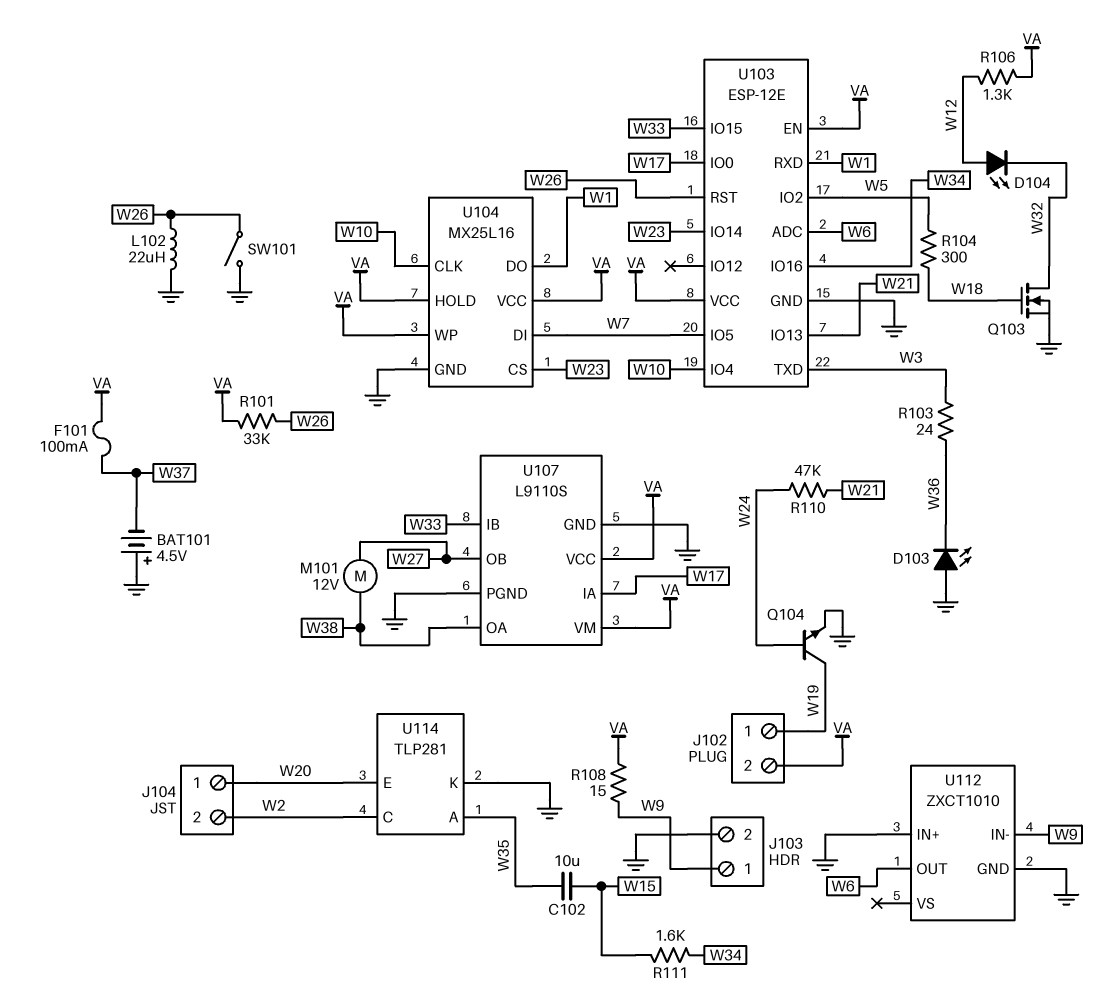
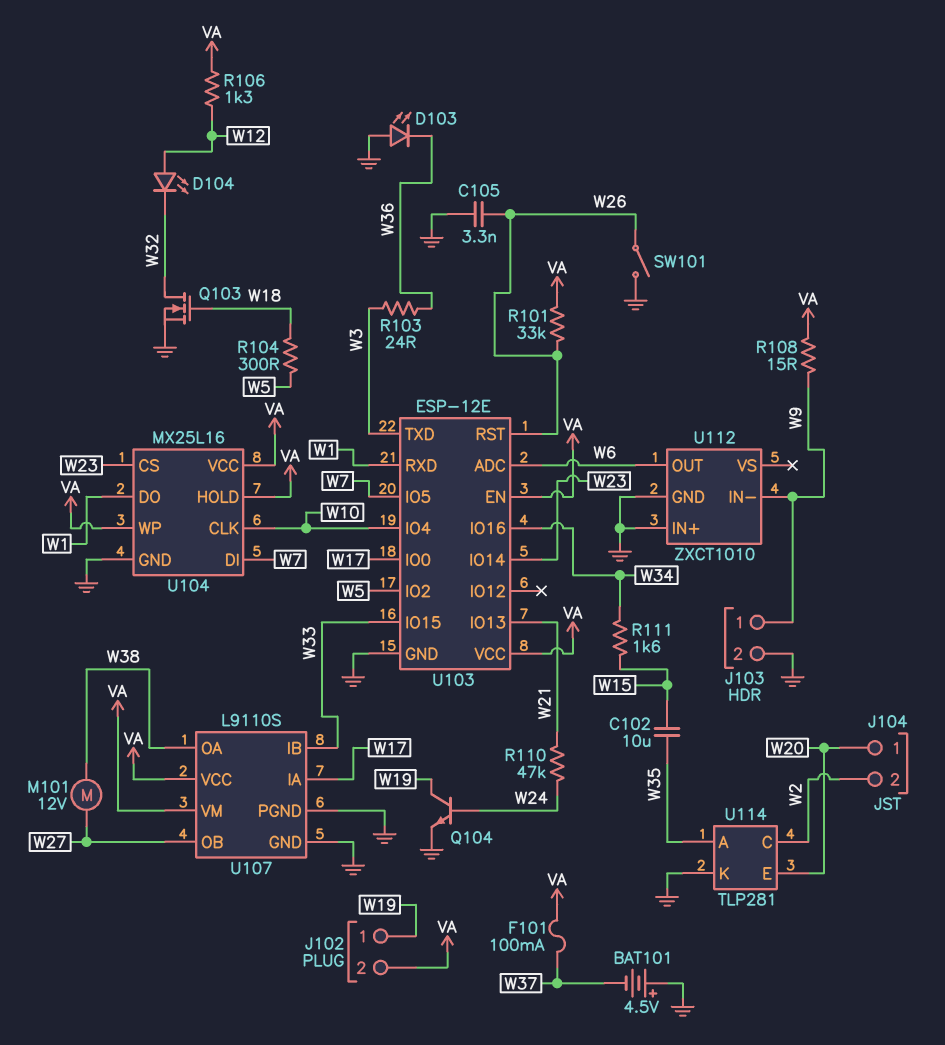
C105: none -> 3.3nF (GND, W26)
L102: 22uH (GND, W26) -> none

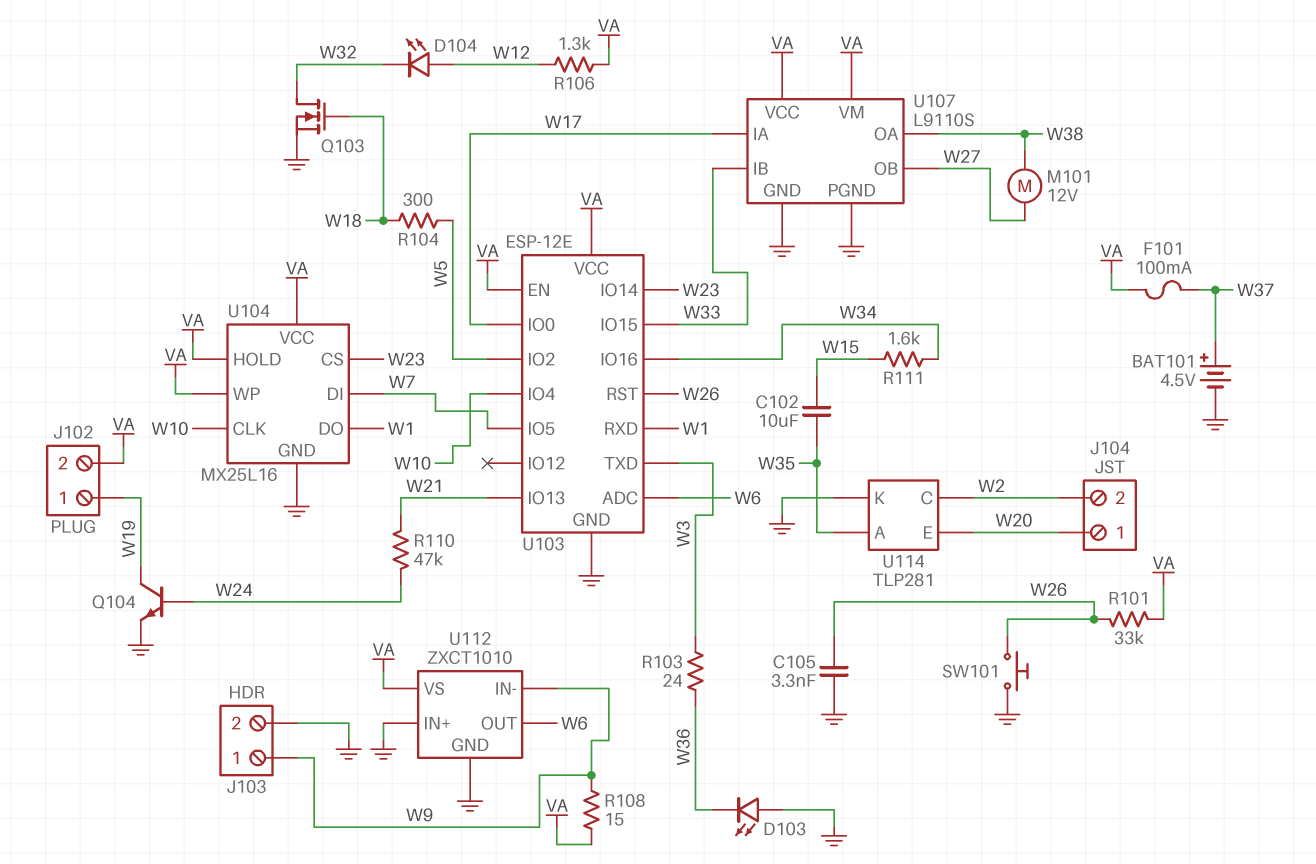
BAT101: 4.5V (plus GND, minus W37) -> 4.5V (plus W37, minus GND)
SW101: switch (GND, W26) -> button (GND, W26)
U112 pin VS: none -> VA

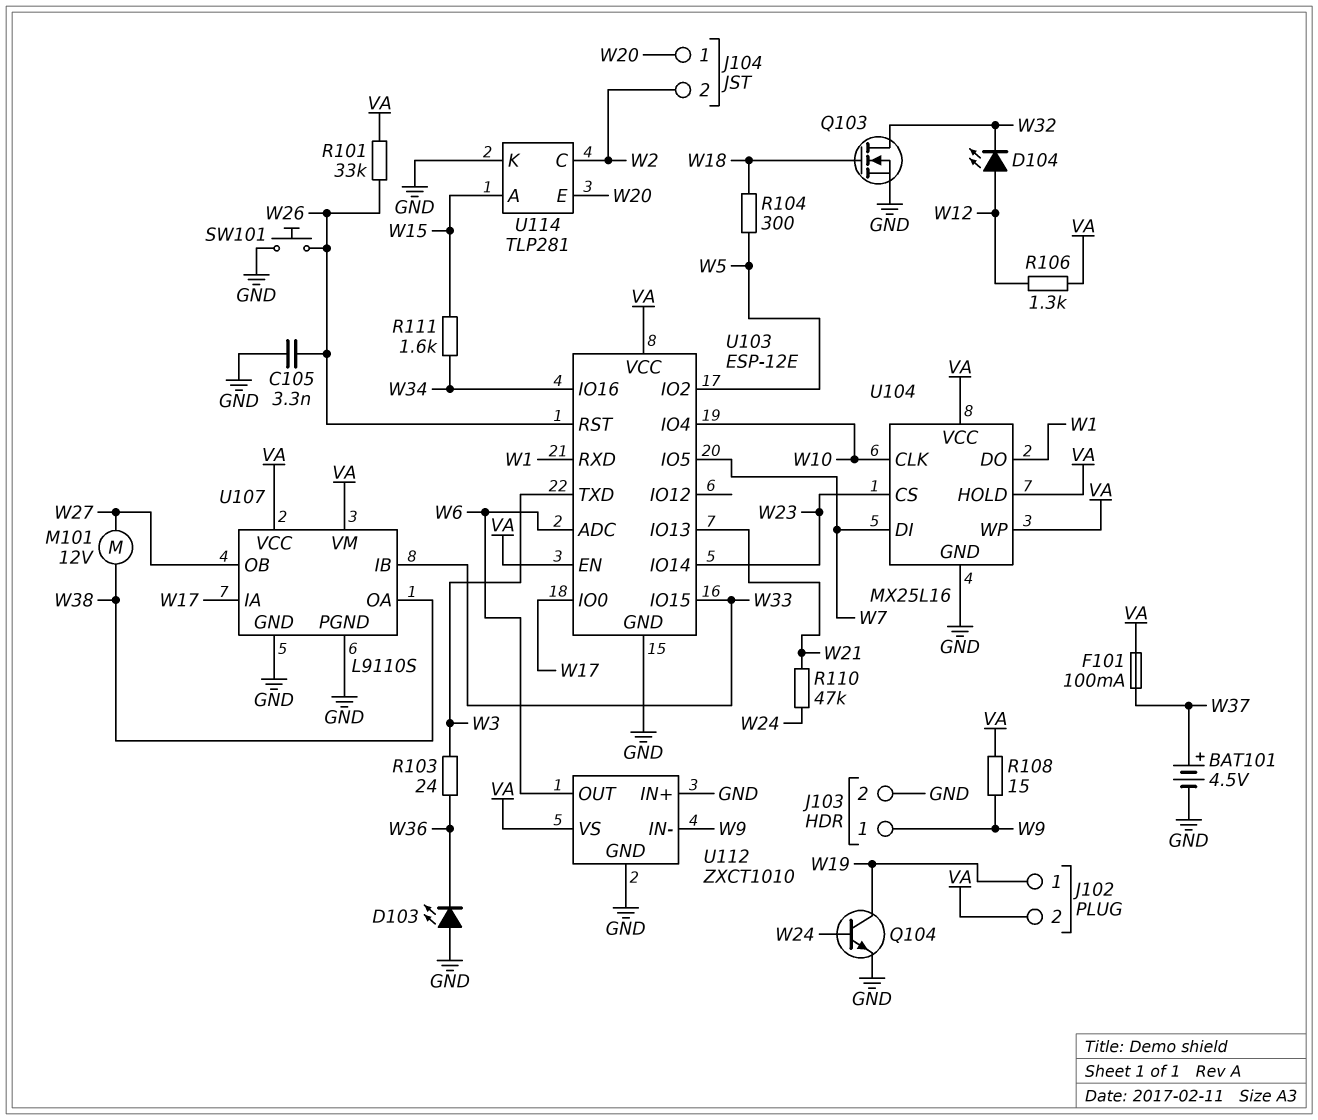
C102: 10uF (W15, W35) -> none
U114 pin A: W35 -> W15

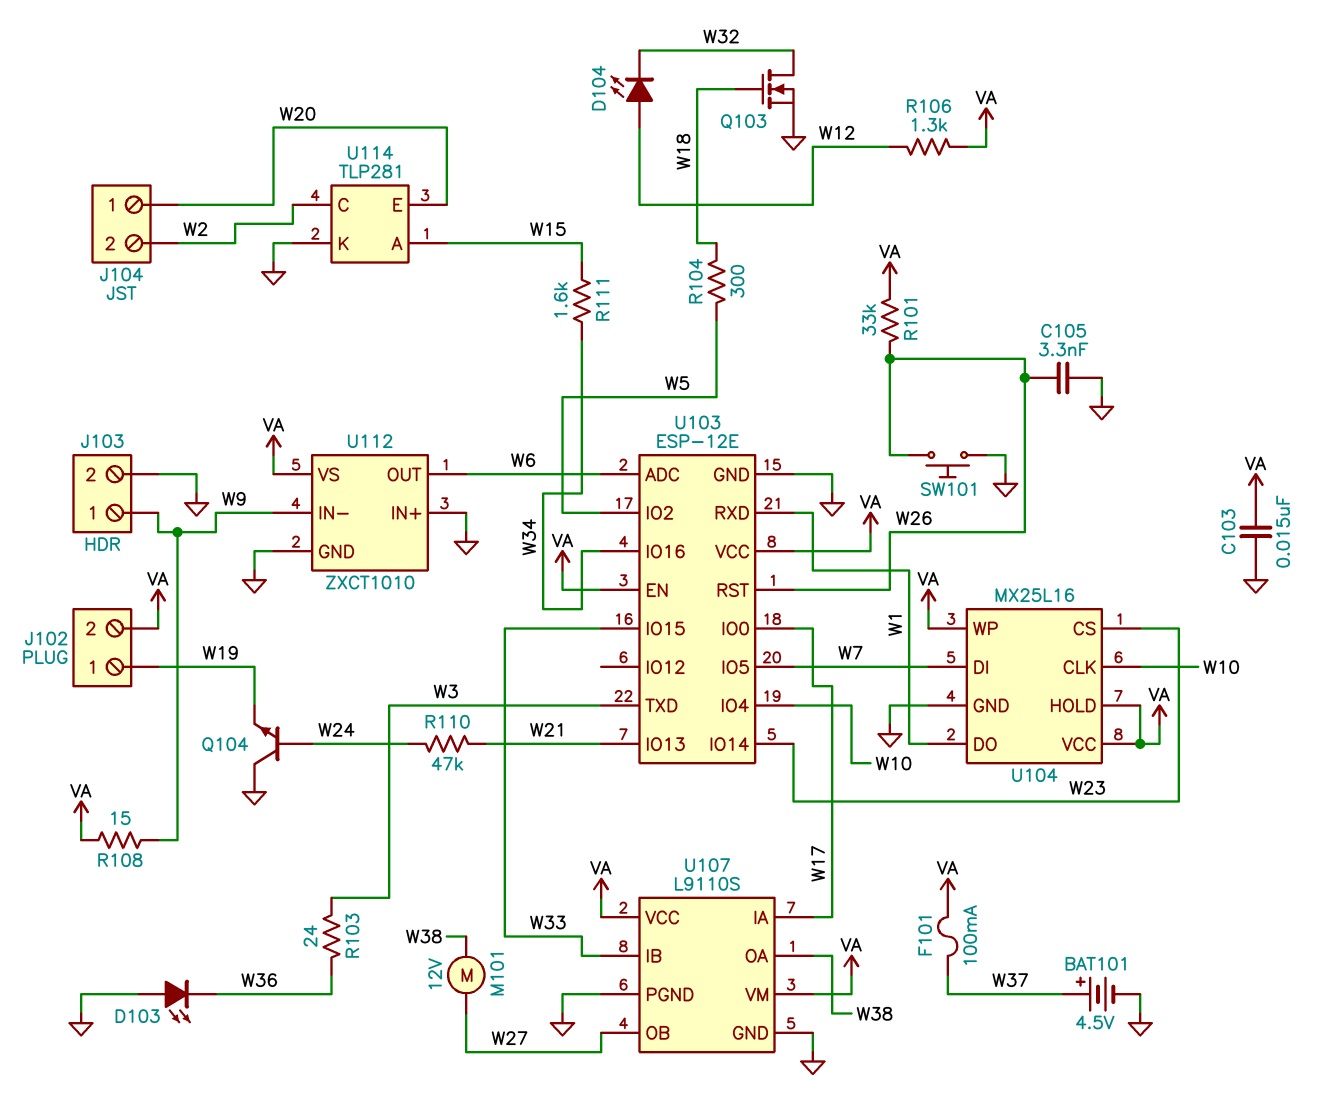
C103: none -> 15nF (GND, VA)
Q104: NPN (B W24, C W19, E GND) -> NPN (B W24, C GND, E W19)

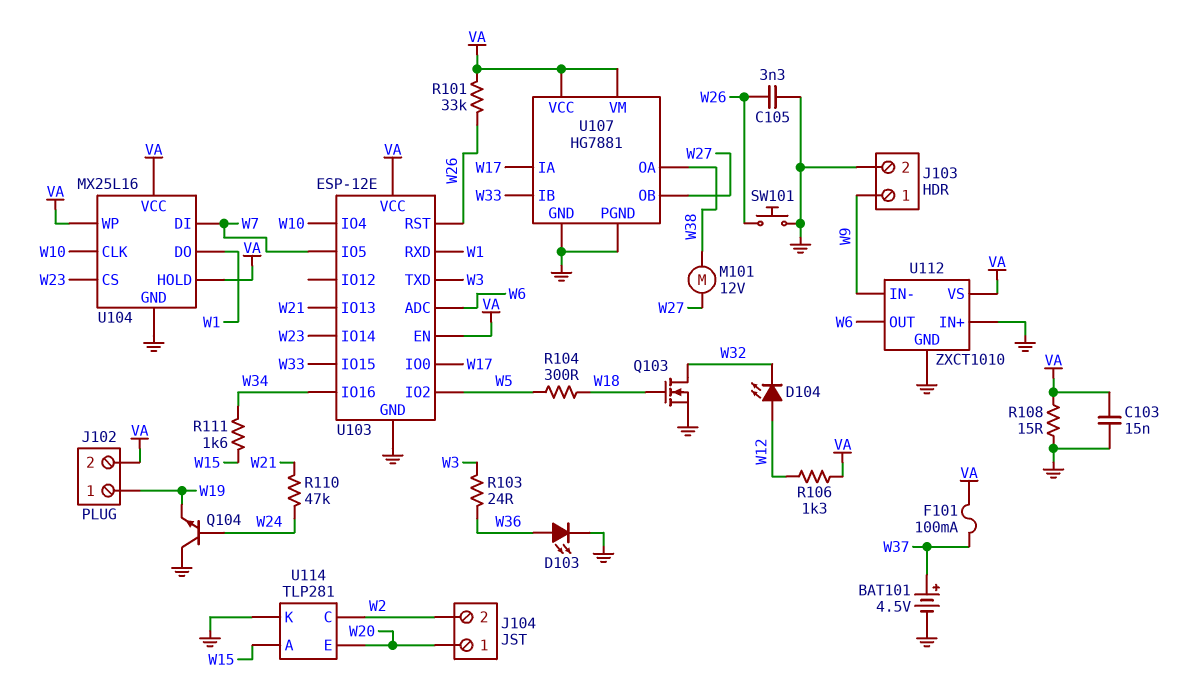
D103: LED (A GND, K W36) -> LED (A W36, K GND)
R108: 15 (VA, W9) -> 15 (GND, VA)
U107: L9110S -> HG7881

